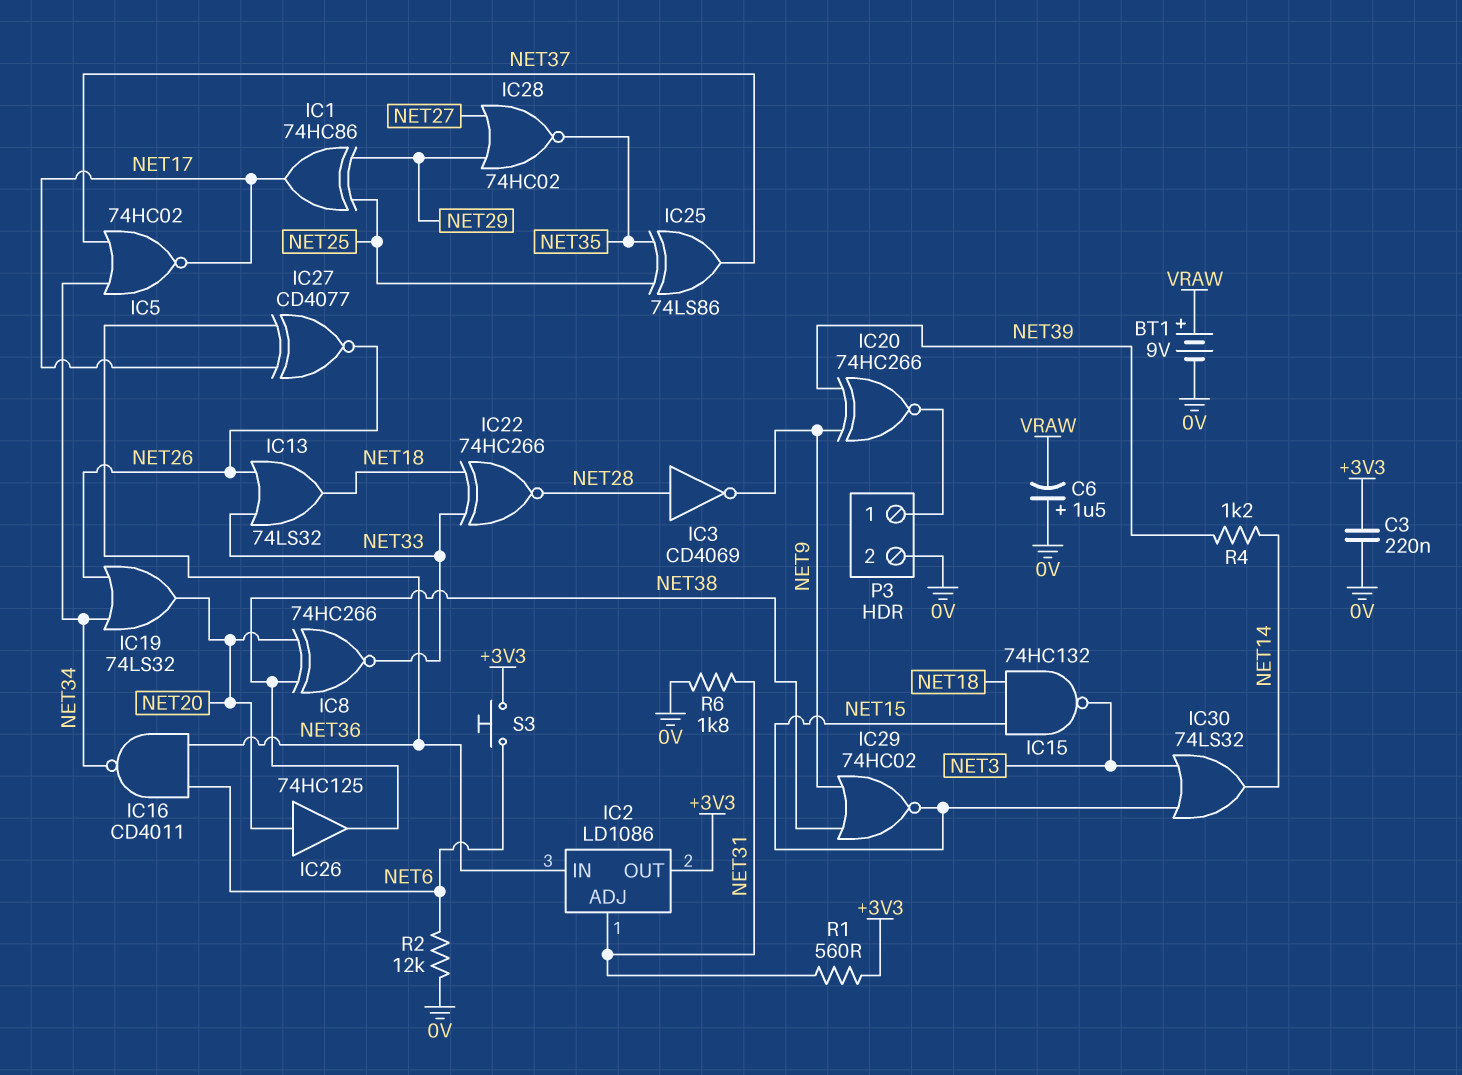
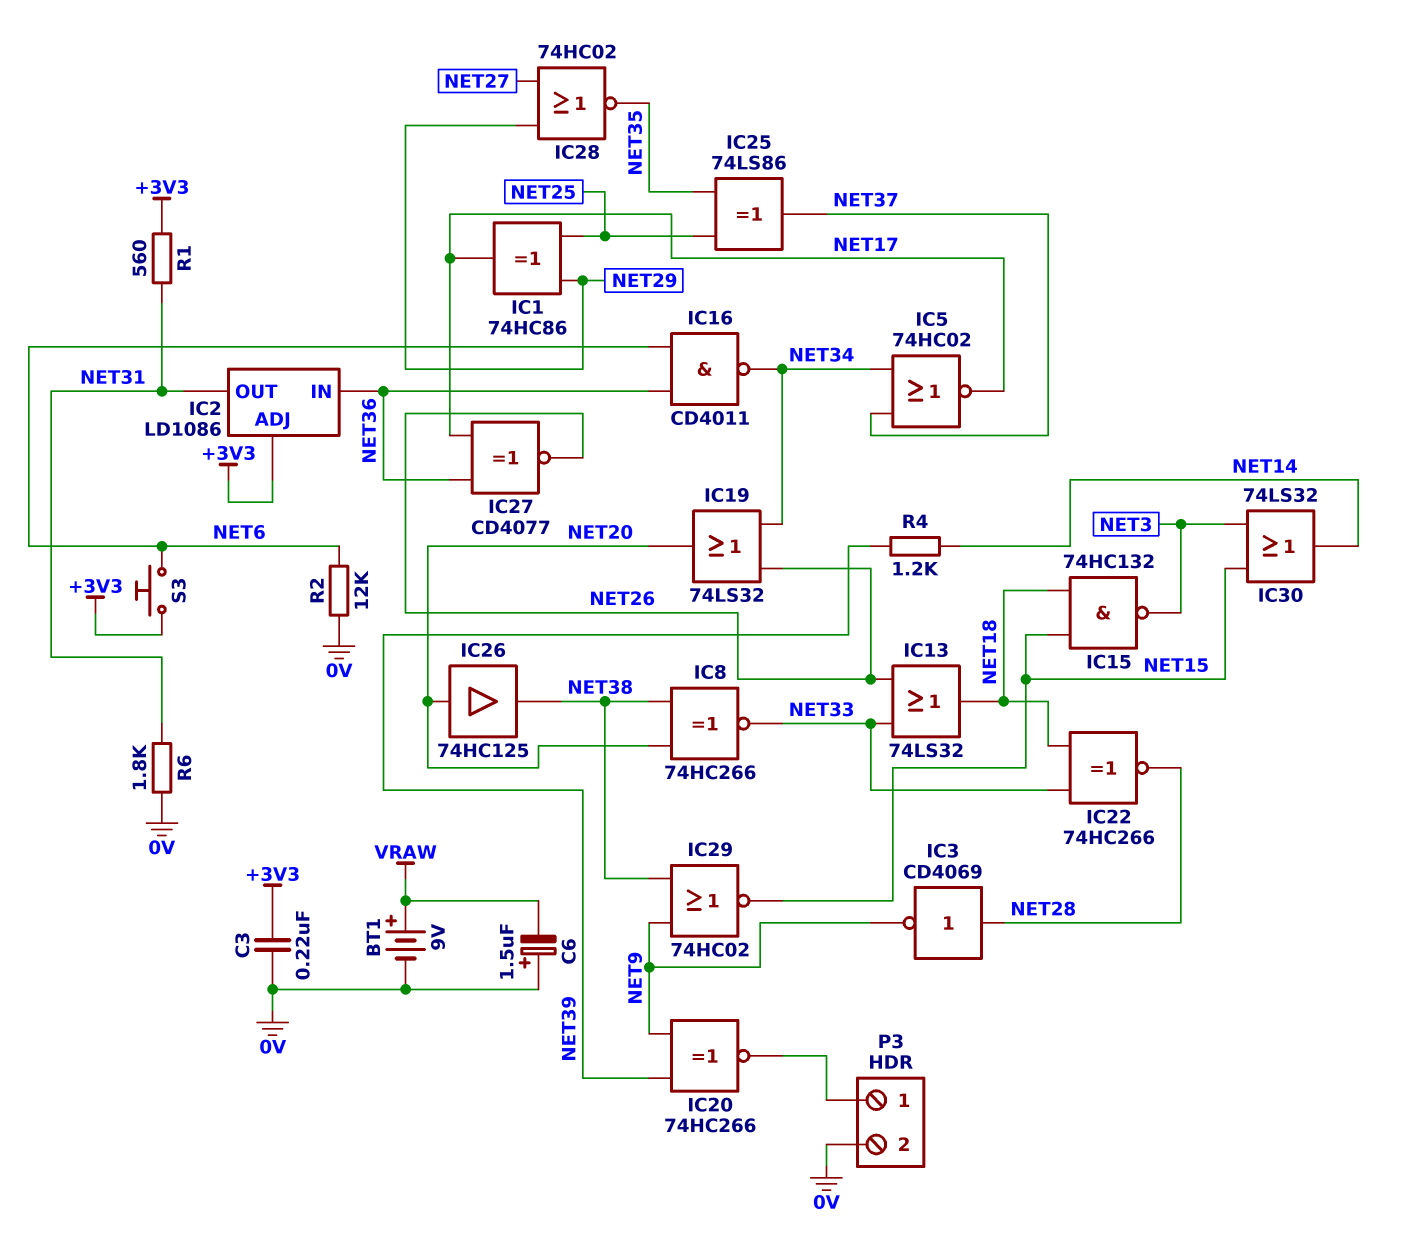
IC2 pin ADJ: NET31 -> +3V3
IC2 pin OUT: +3V3 -> NET31

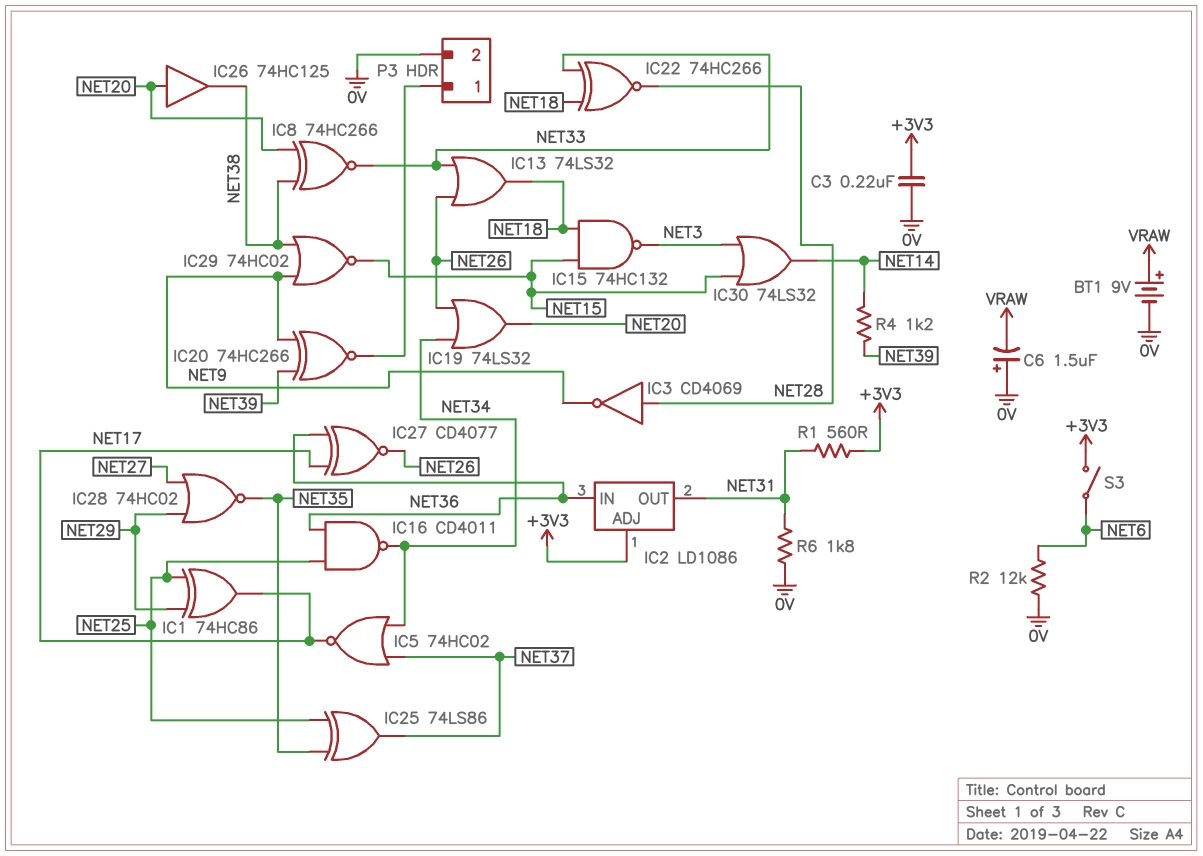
IC16: NAND CD4011 (in NET6, in NET36, out NET34) -> NAND CD4011 (in NET25, in NET36, out NET34)
S3: button (+3V3, NET6) -> switch (+3V3, NET6)

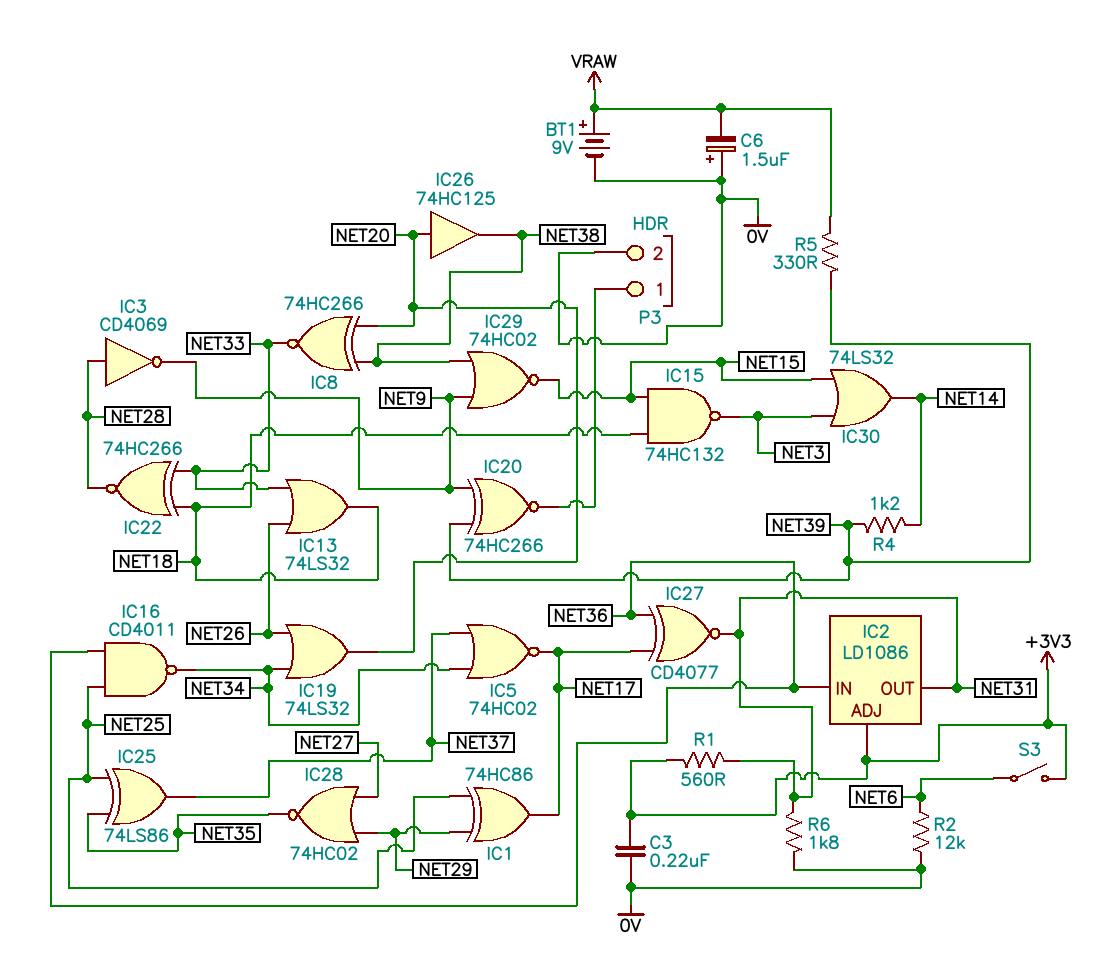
IC27: XNOR CD4077 (in NET17, in NET36, out NET26) -> XNOR CD4077 (in NET17, in NET36, out NET31)
R5: none -> 330 (NET39, VRAW)

